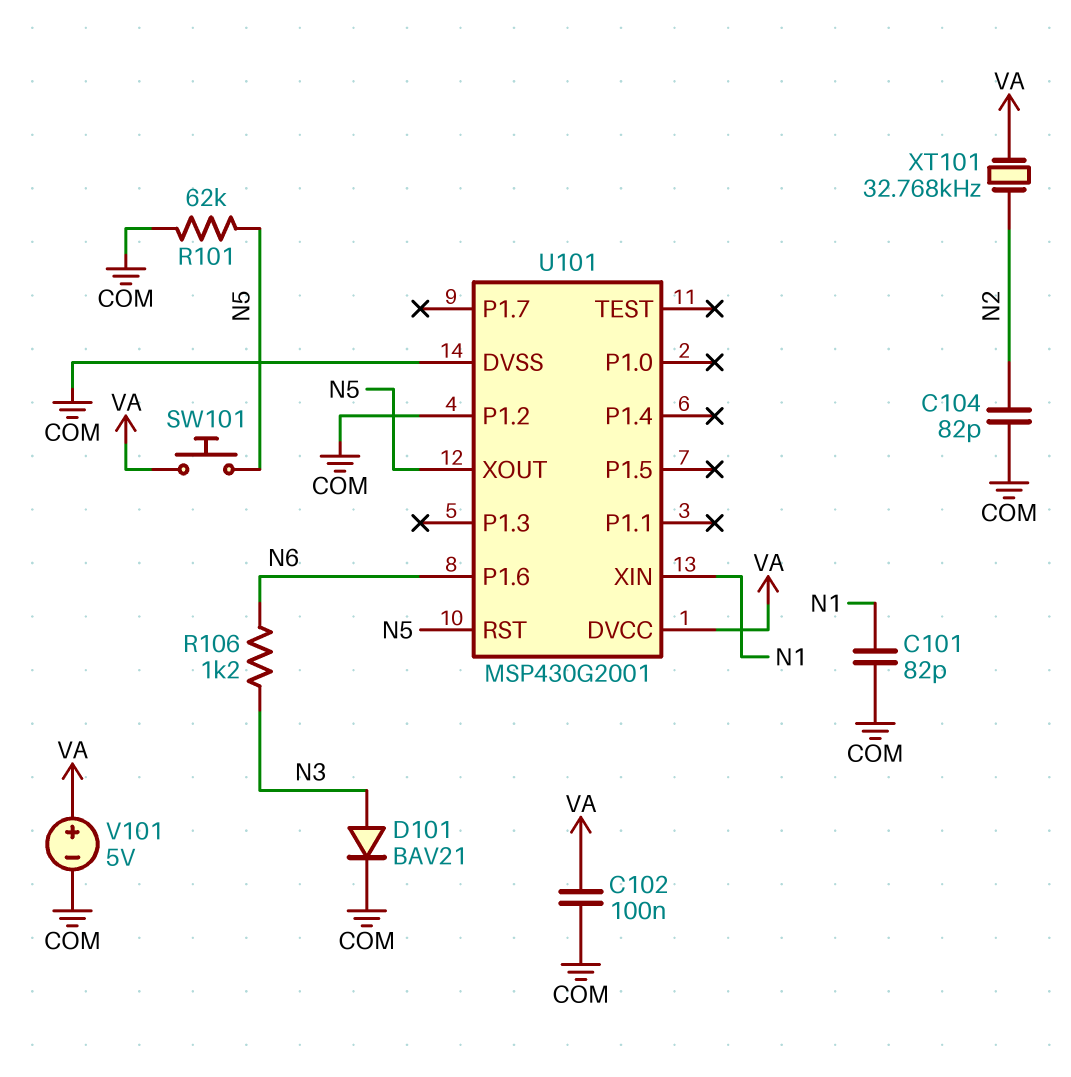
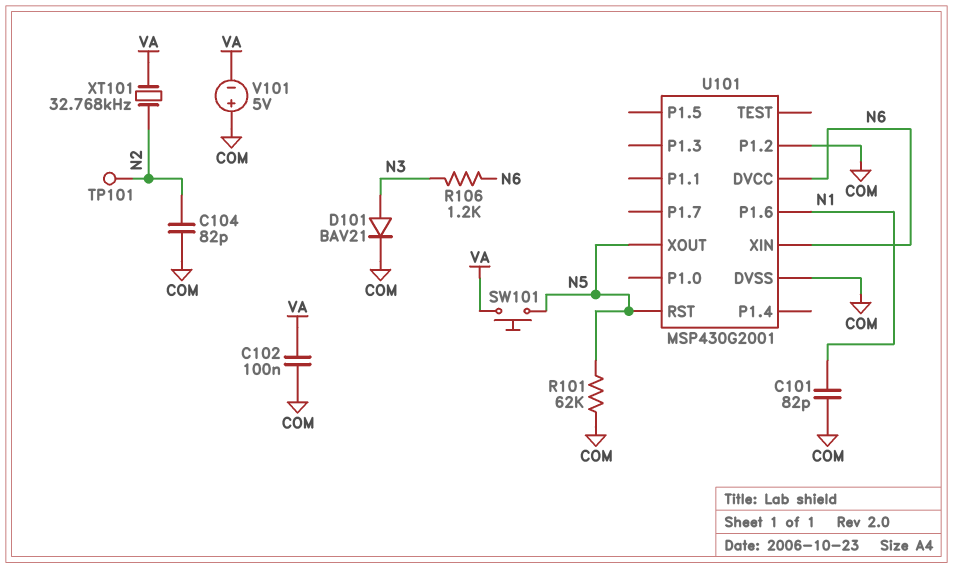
TP101: none -> test point (N2)
U101 pin DVCC: VA -> N6
U101 pin P1.6: N6 -> N1
U101 pin XIN: N1 -> N6
V101: 5V (plus VA, minus COM) -> 5V (plus COM, minus VA)

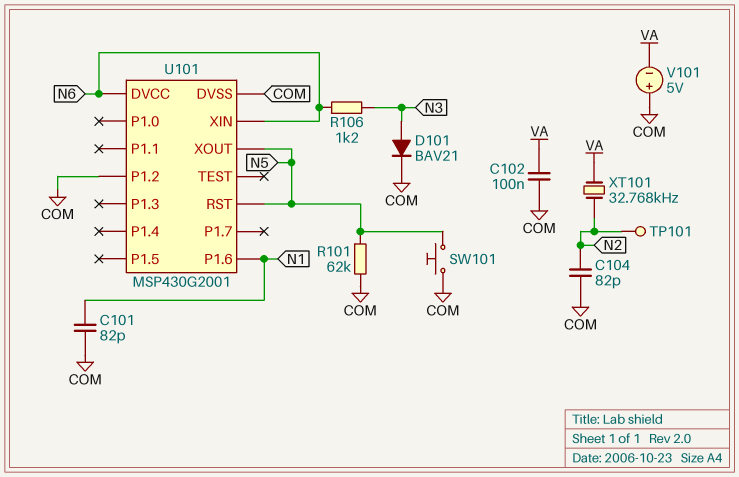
SW101: button (N5, VA) -> button (COM, N5)

